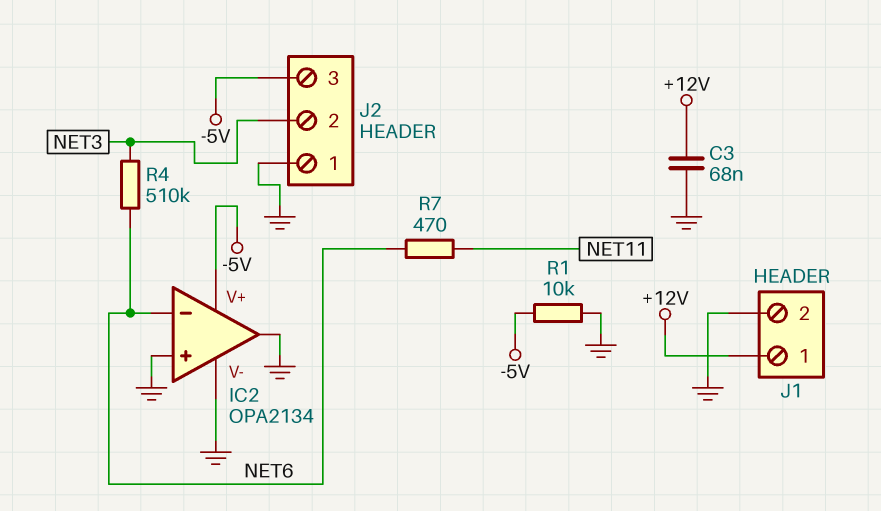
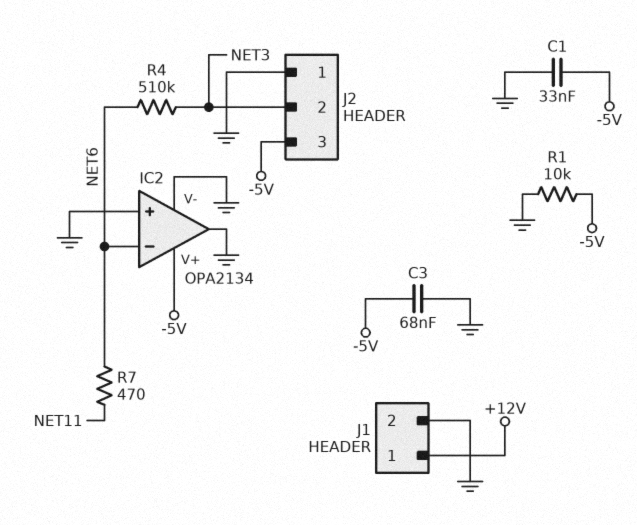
C1: none -> 33nF (-5V, GND)
C3: 68nF (+12V, GND) -> 68nF (-5V, GND)

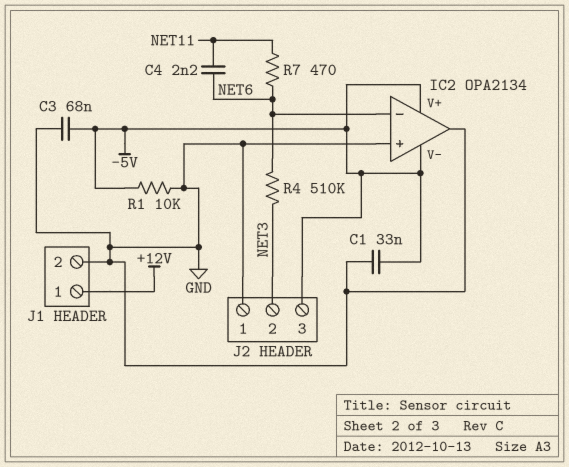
C4: none -> 2.2nF (NET6, NET11)
IC2 pin V-: GND -> -5V

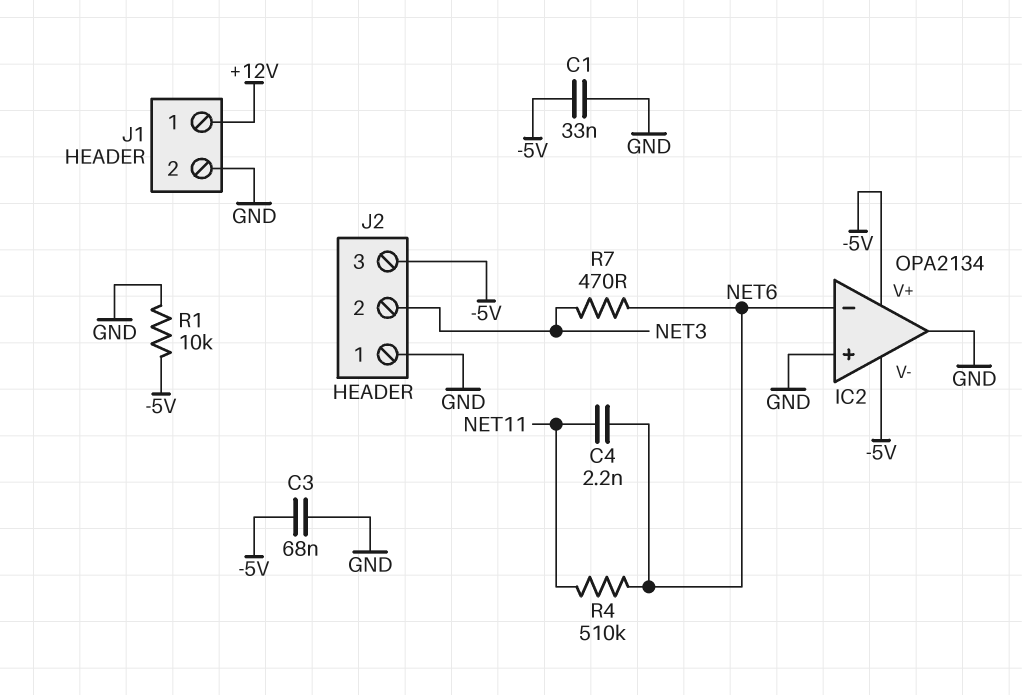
R4: 510k (NET3, NET6) -> 510k (NET6, NET11)
R7: 470 (NET6, NET11) -> 470 (NET3, NET6)

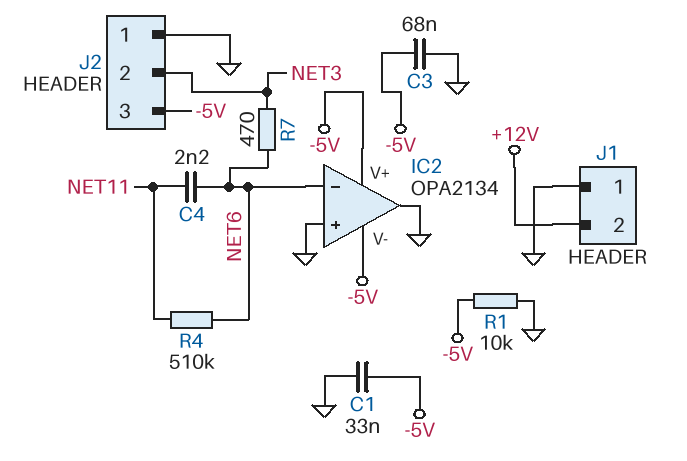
J1 pin 1: +12V -> GND
J1 pin 2: GND -> +12V

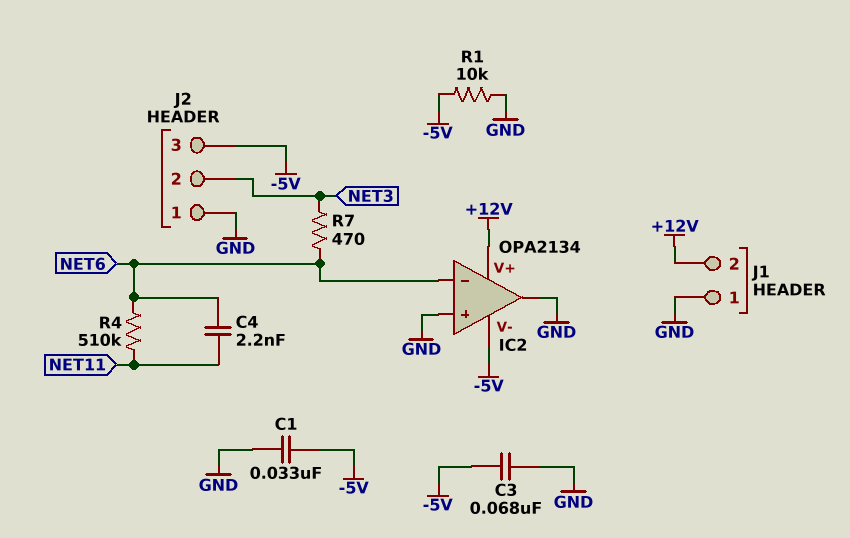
IC2 pin V+: -5V -> +12V

